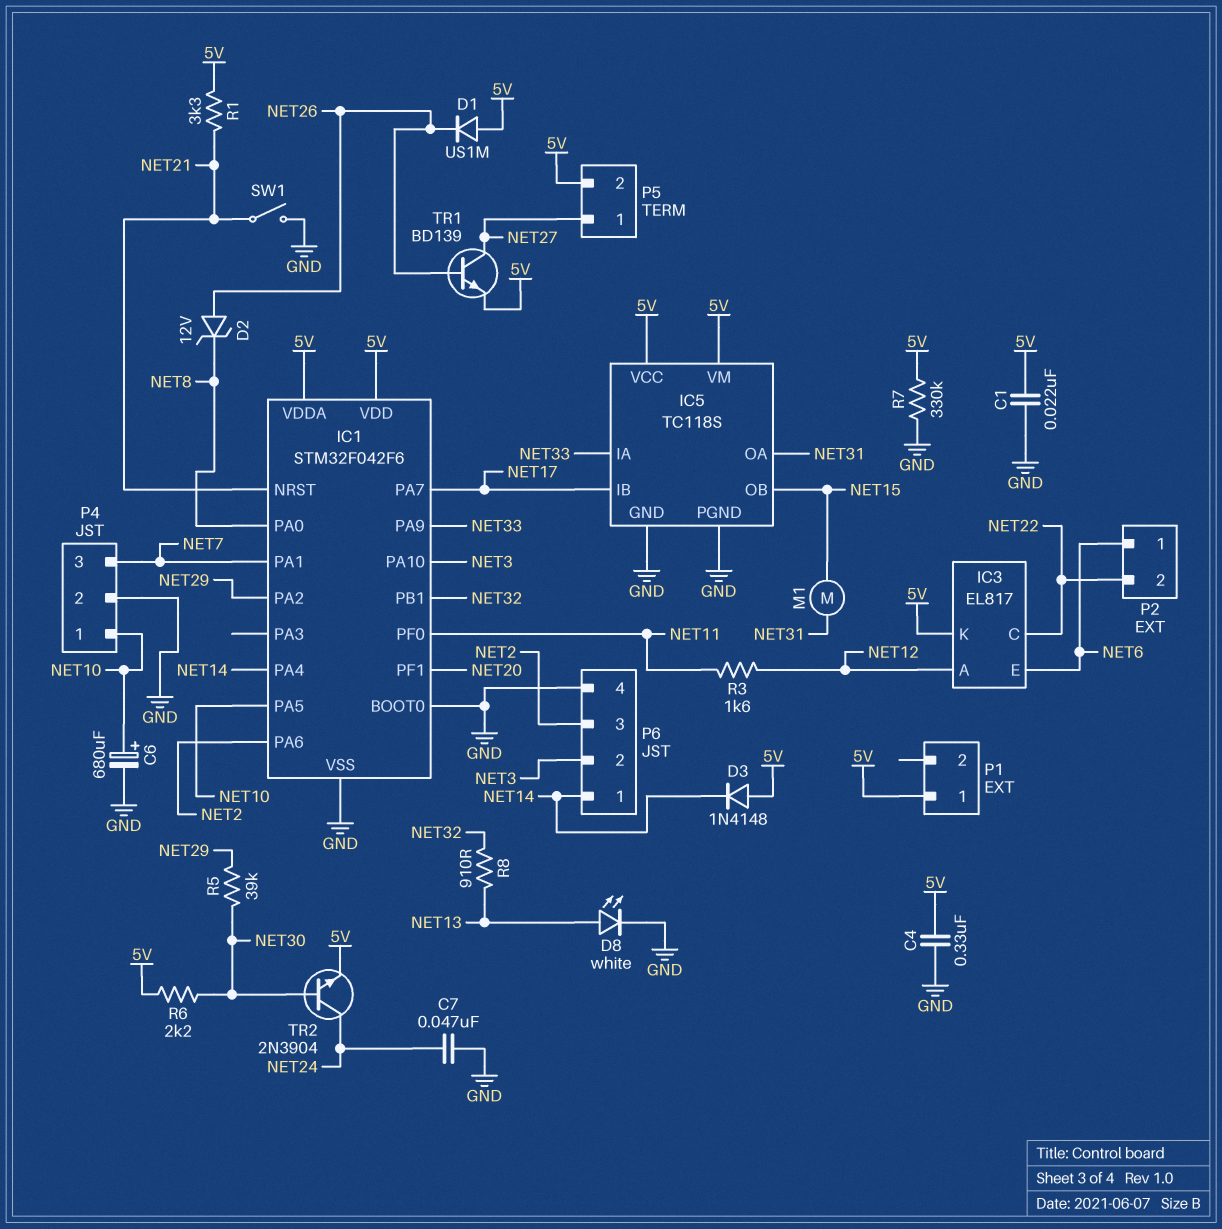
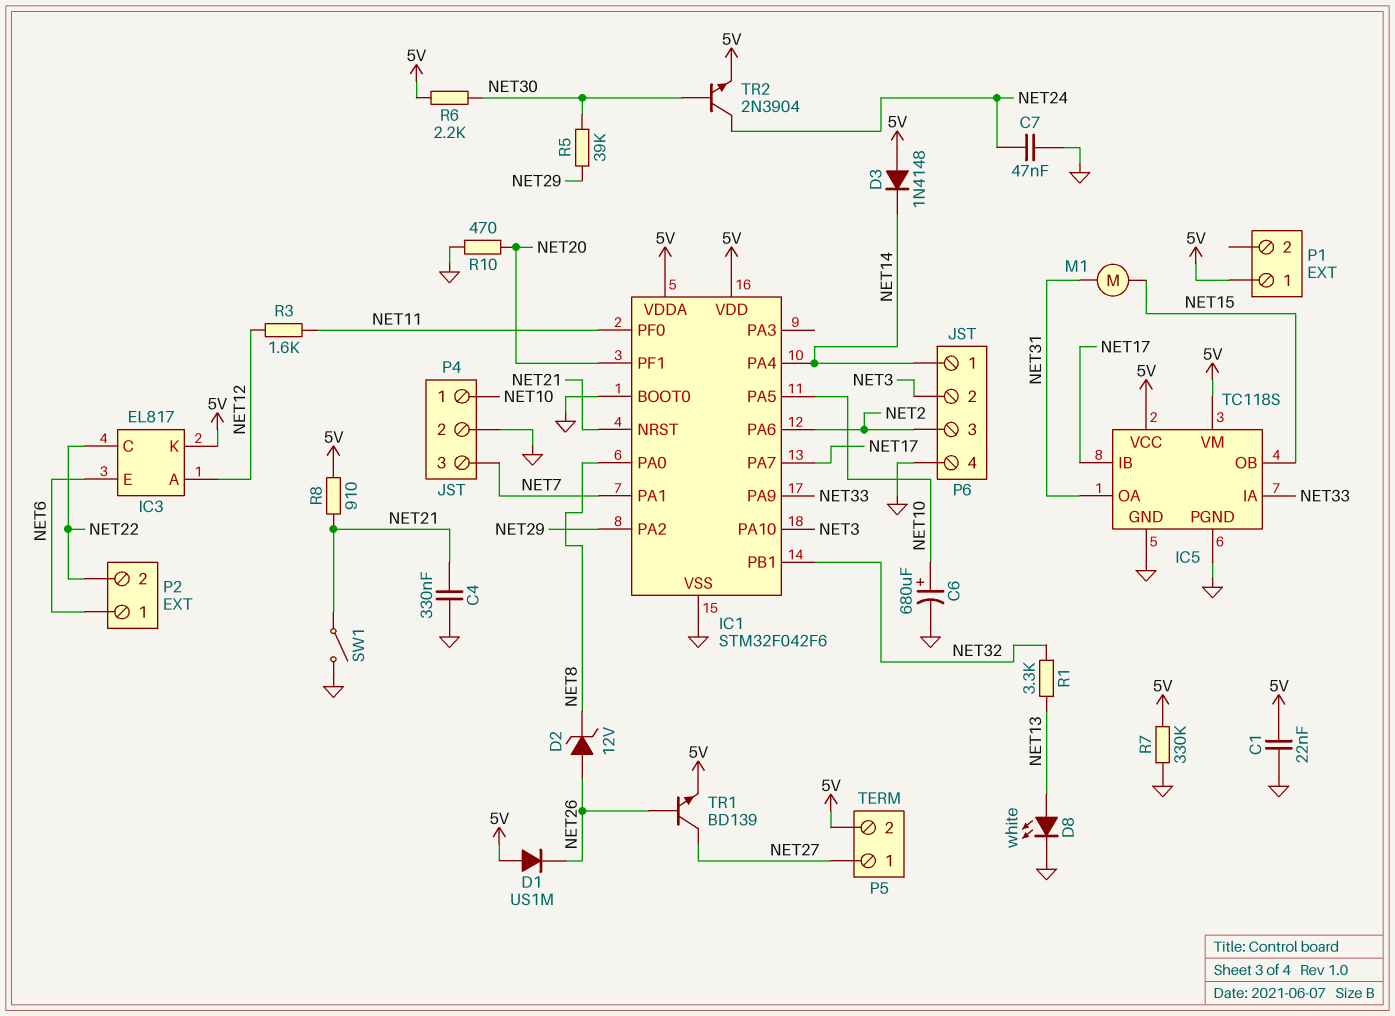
C4: 330nF (5V, GND) -> 330nF (GND, NET21)
R1: 3.3k (5V, NET21) -> 3.3k (NET13, NET32)
R8: 910 (NET13, NET32) -> 910 (5V, NET21)
R10: none -> 470 (GND, NET20)

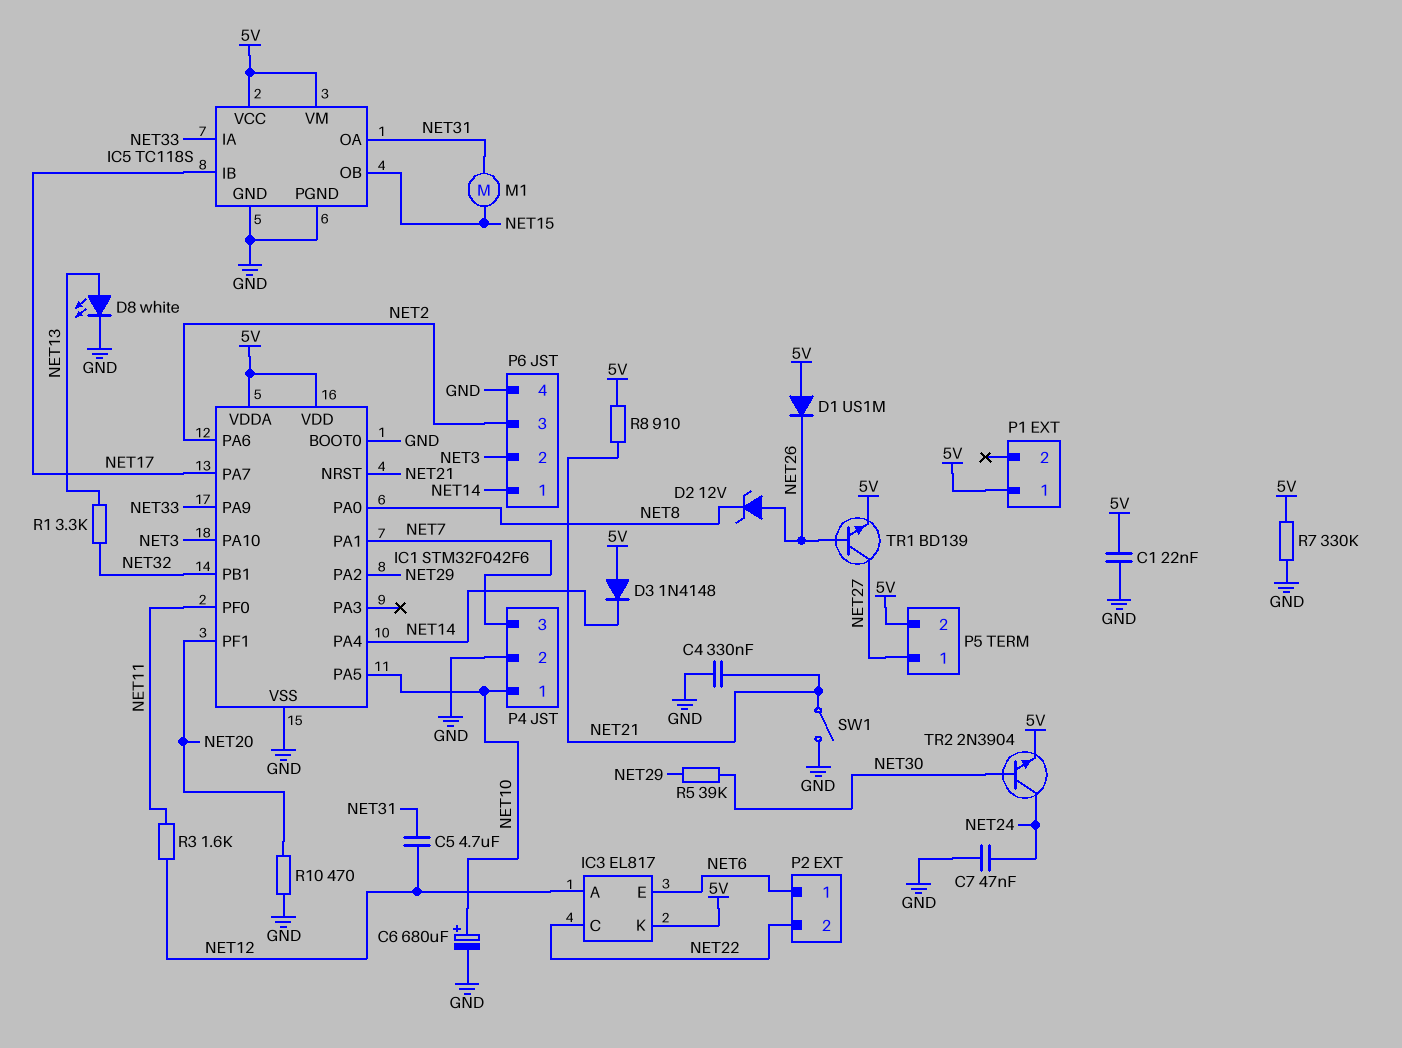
C5: none -> 4.7uF (NET12, NET31)
R6: 2.2k (5V, NET30) -> none

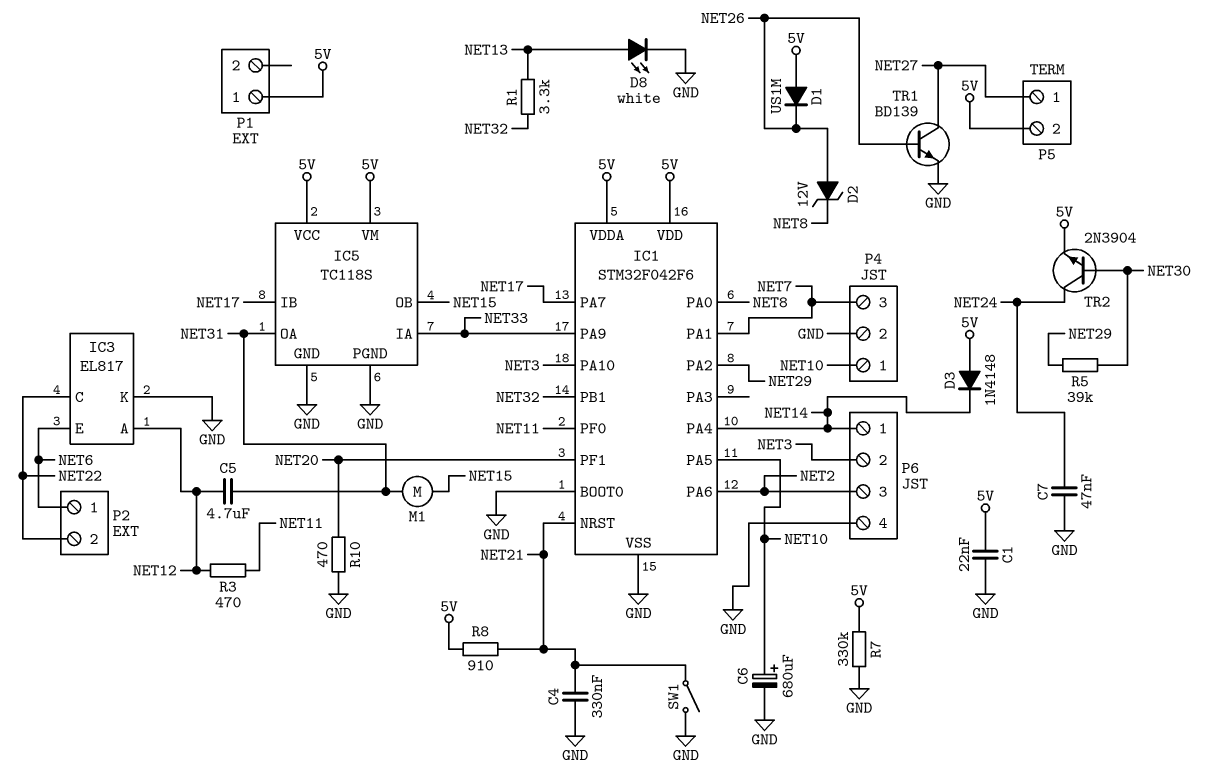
IC3 pin K: 5V -> GND
R3: 1.6k (NET11, NET12) -> 470 (NET11, NET12)
TR1: NPN BD139 (B NET26, C NET27, E 5V) -> NPN BD139 (B NET26, C NET27, E GND)

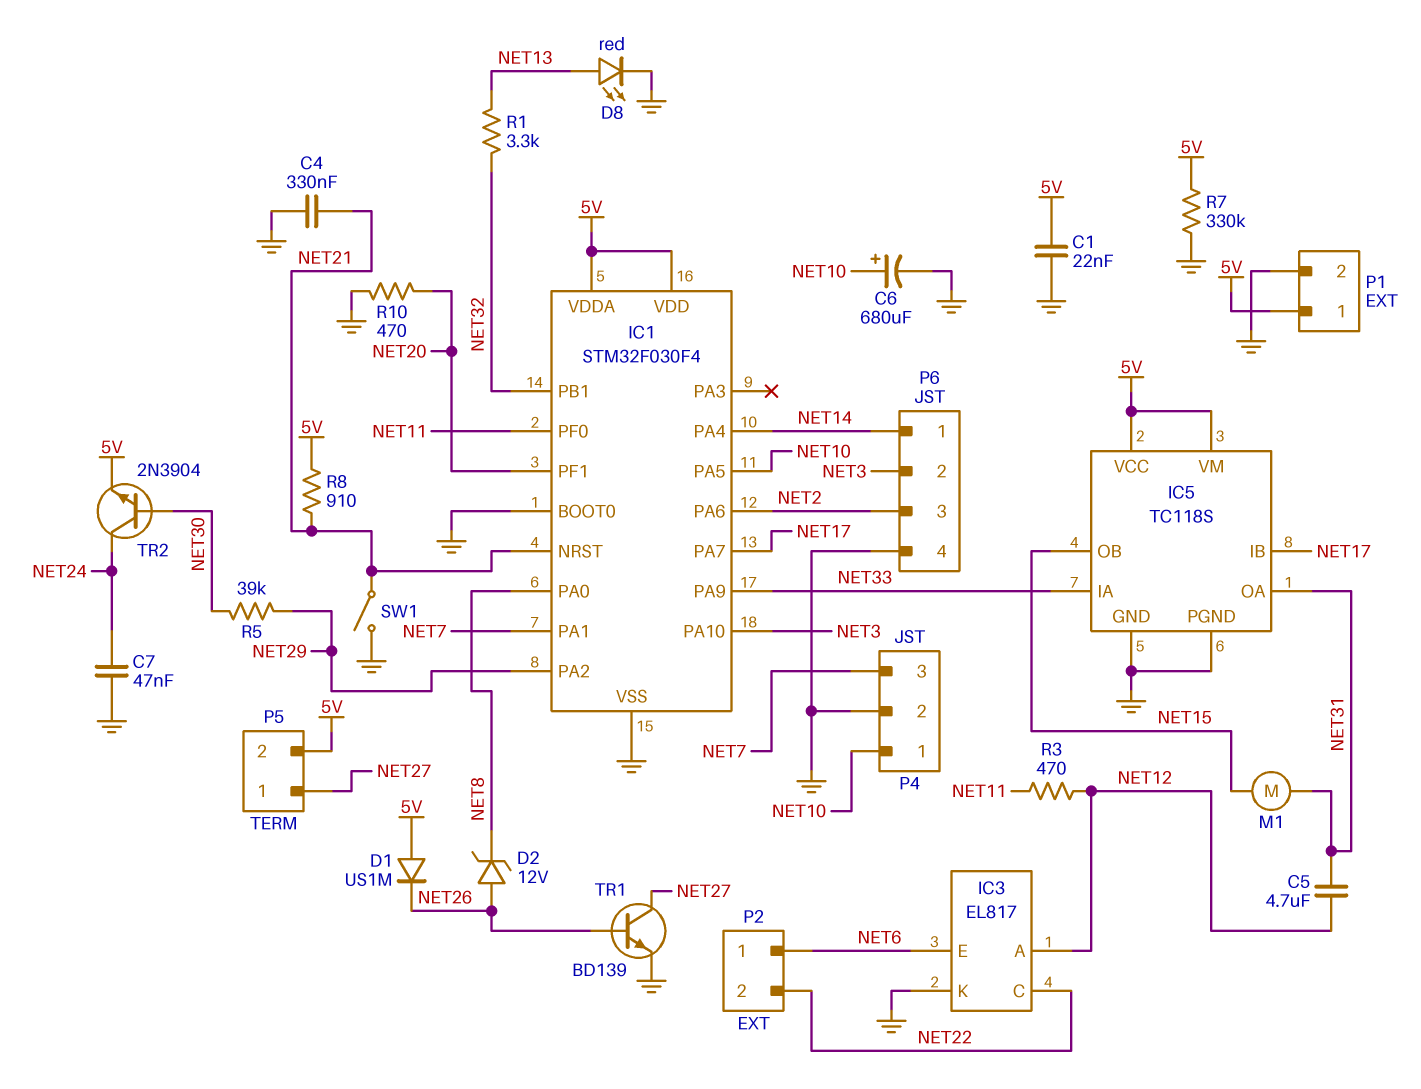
D3: diode 1N4148 (A 5V, K NET14) -> none
D8: LED white (A NET13, K GND) -> LED red (A NET13, K GND)
IC1: STM32F042F6 -> STM32F030F4
P1 pin 2: none -> GND

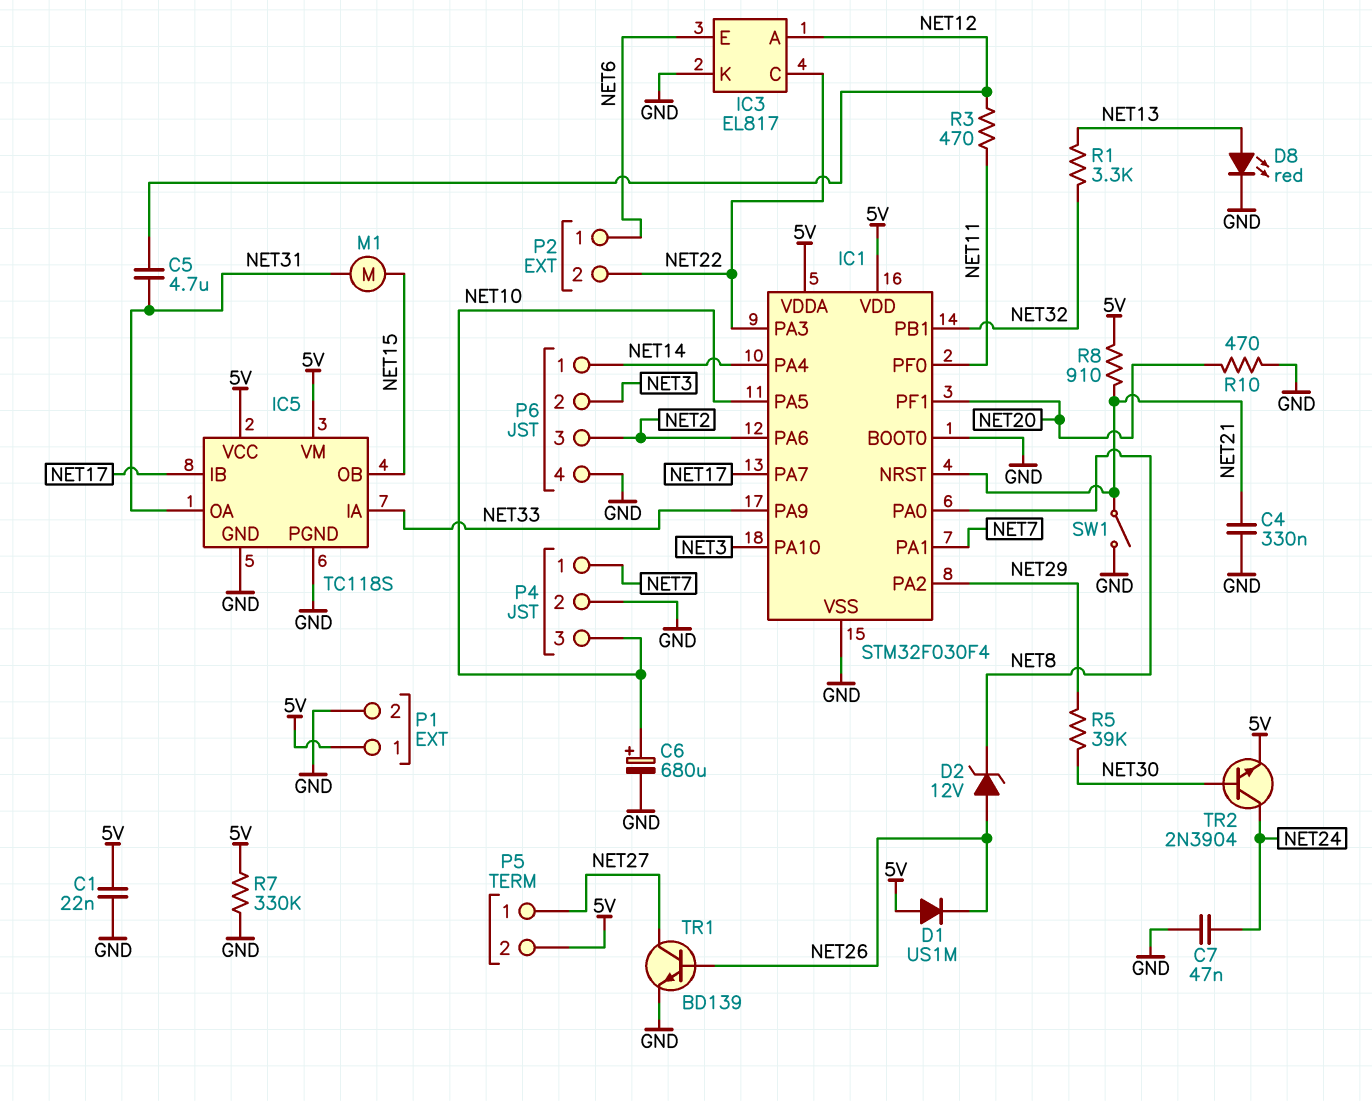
IC1 pin PA3: none -> NET22
P4 pin 1: NET10 -> NET7
P4 pin 3: NET7 -> NET10

